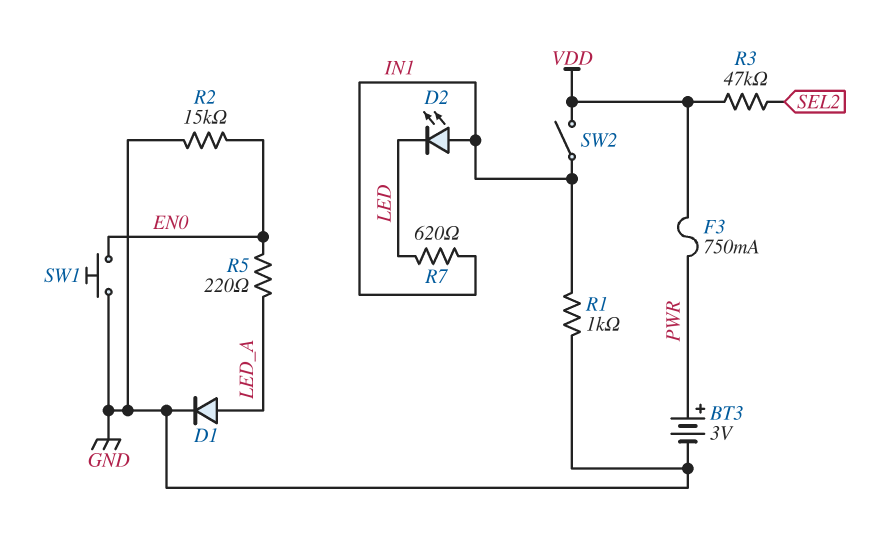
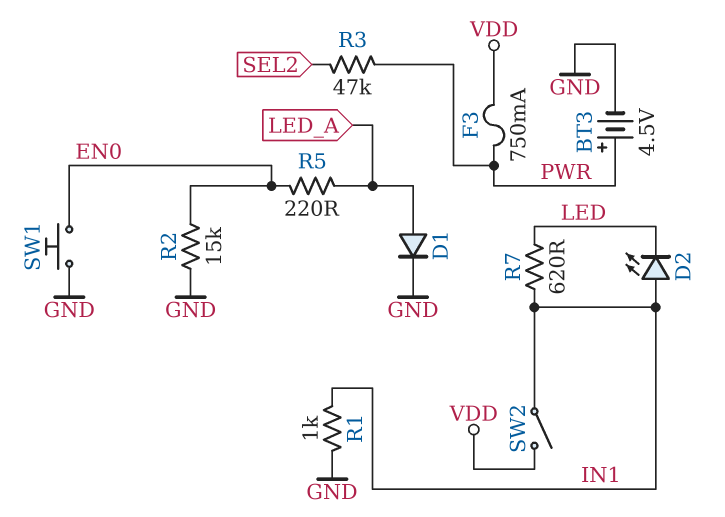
BT3: 3V (plus PWR, minus GND) -> 4.5V (plus PWR, minus GND)
R3: 47k (SEL2, VDD) -> 47k (PWR, SEL2)

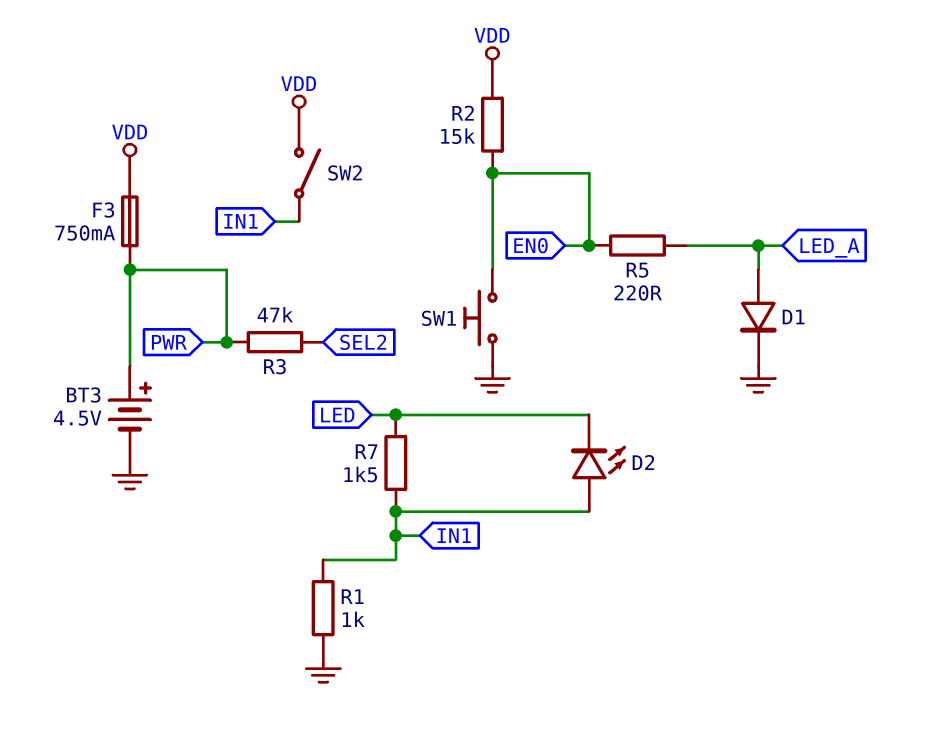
R2: 15k (EN0, GND) -> 15k (EN0, VDD)
R7: 620 (IN1, LED) -> 1.5k (IN1, LED)

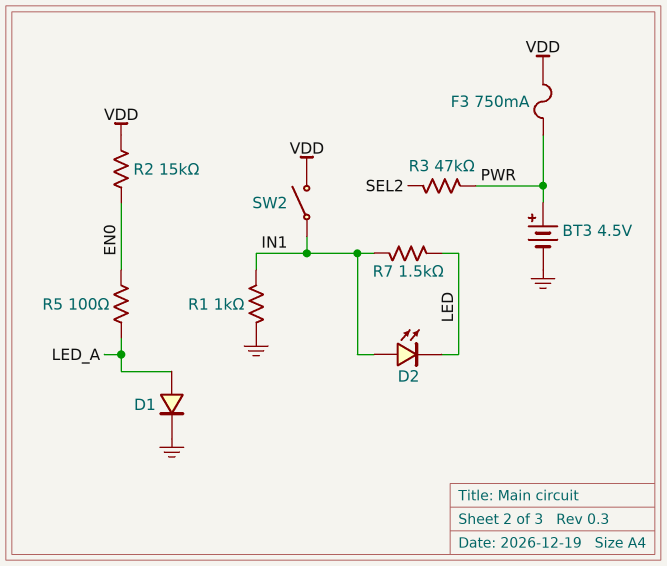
R5: 220 (EN0, LED_A) -> 100 (EN0, LED_A)
SW1: button (EN0, GND) -> none

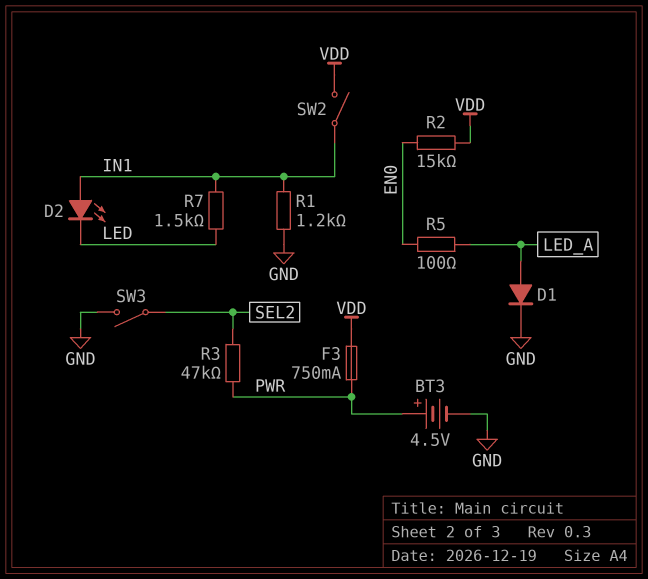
R1: 1k (GND, IN1) -> 1.2k (GND, IN1)
SW3: none -> switch (GND, SEL2)

